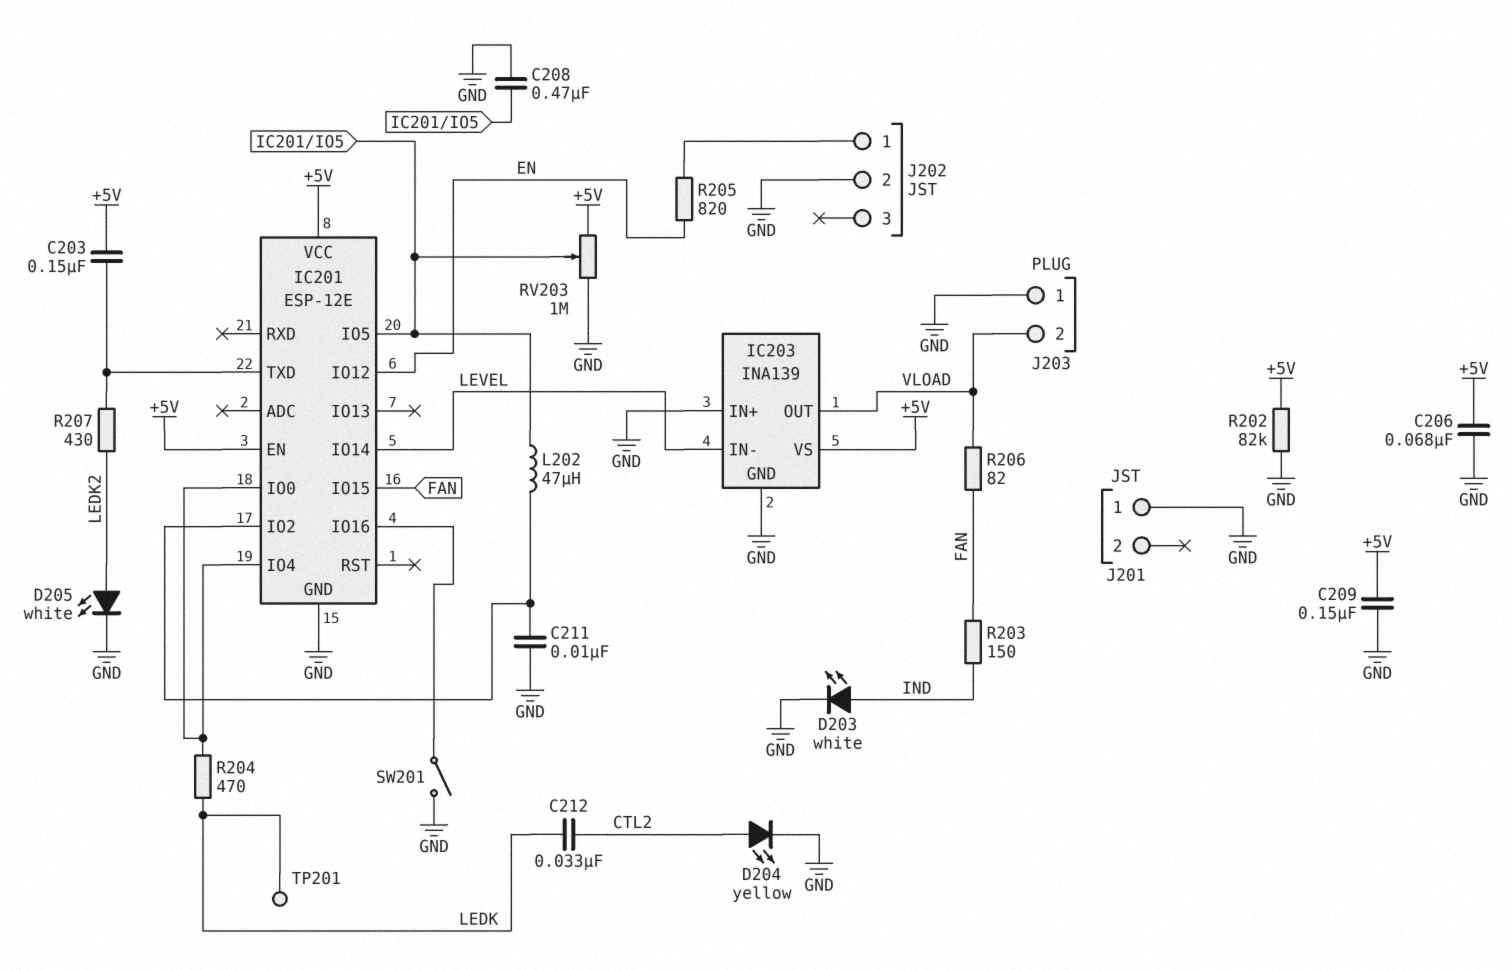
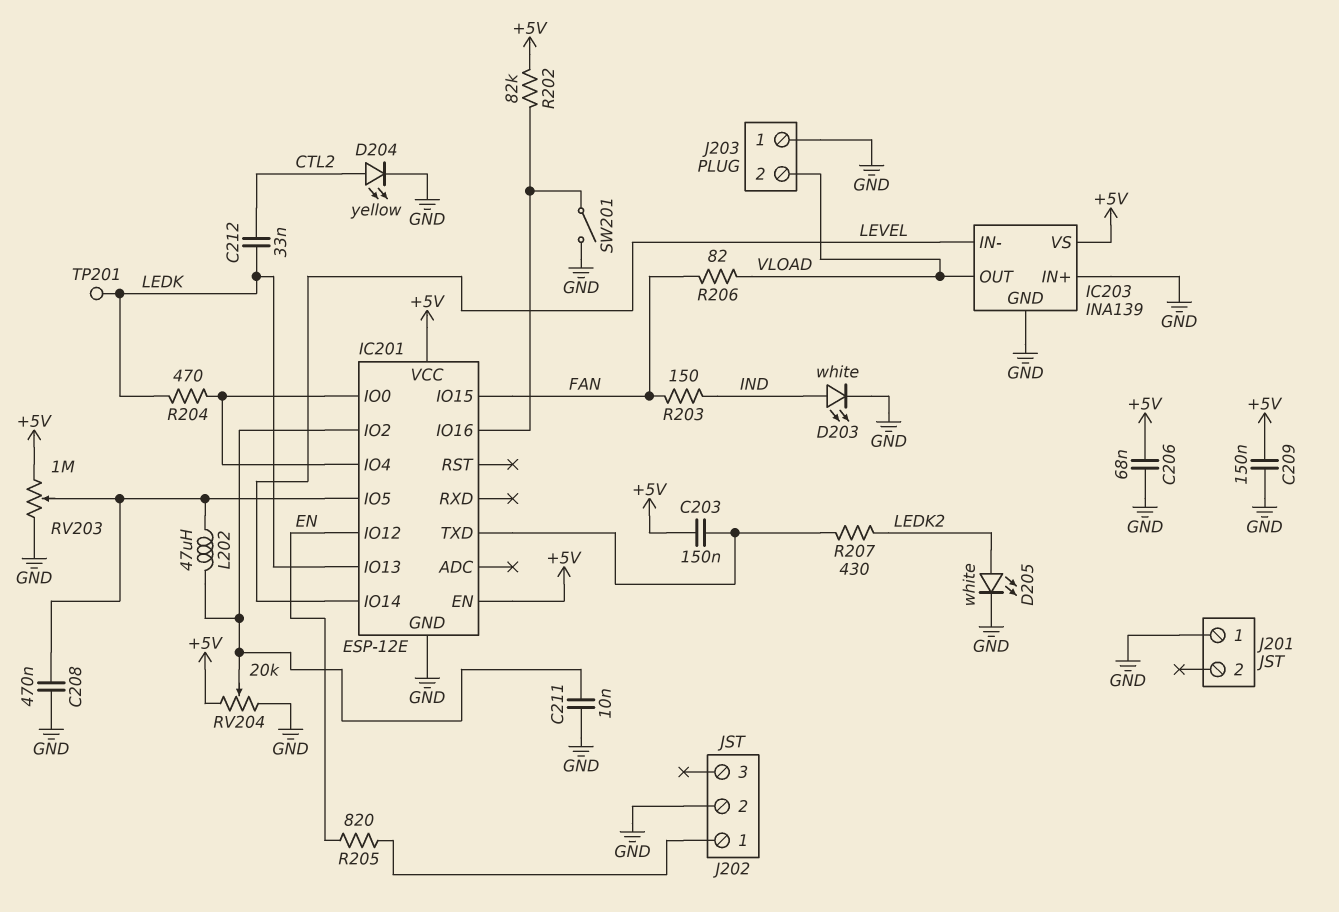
IC201 pin IO13: none -> LEDK
R202: 82k (+5V, GND) -> 82k (+5V, IC201/IO16)
RV204: none -> 20k (+5V, GND, wiper IC201/IO2)

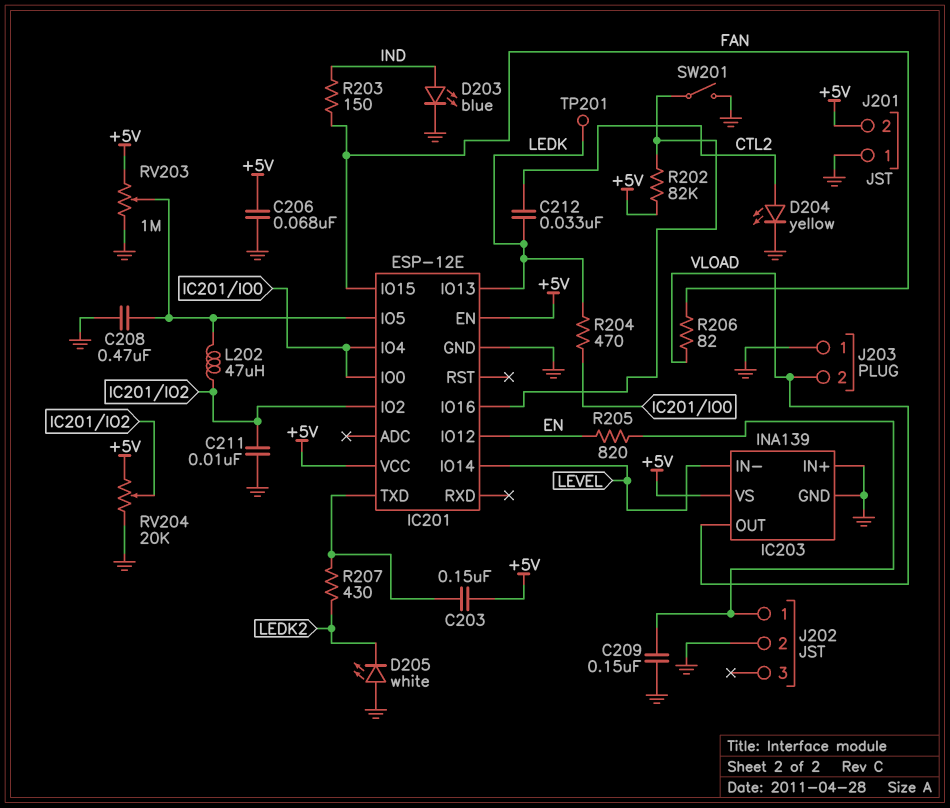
C209: 150nF (+5V, GND) -> 150nF (GND, J202/1)
D203: LED white (A IND, K GND) -> LED blue (A IND, K GND)
D205: LED white (A LEDK2, K GND) -> LED white (A GND, K LEDK2)
J201 pin 2: none -> +5V

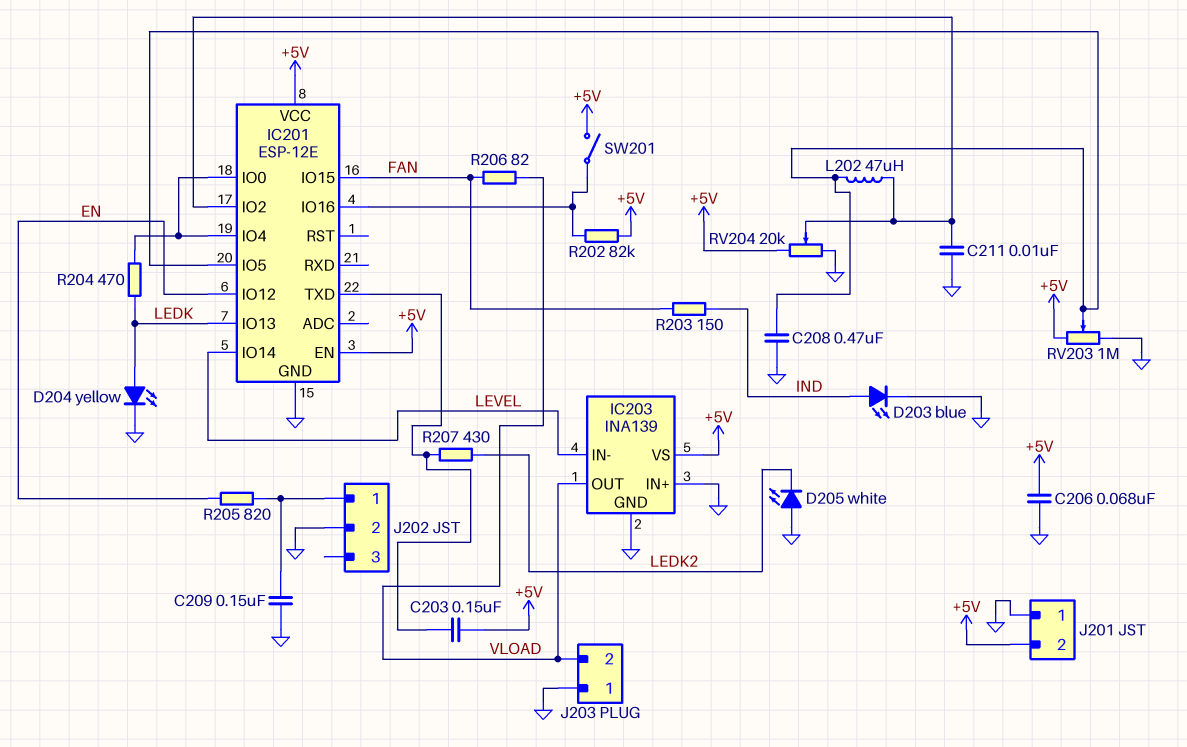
C212: 33nF (CTL2, LEDK) -> none
D204: LED yellow (A CTL2, K GND) -> LED yellow (A LEDK, K GND)
SW201: switch (GND, IC201/IO16) -> switch (+5V, IC201/IO16)
TP201: test point (LEDK) -> none

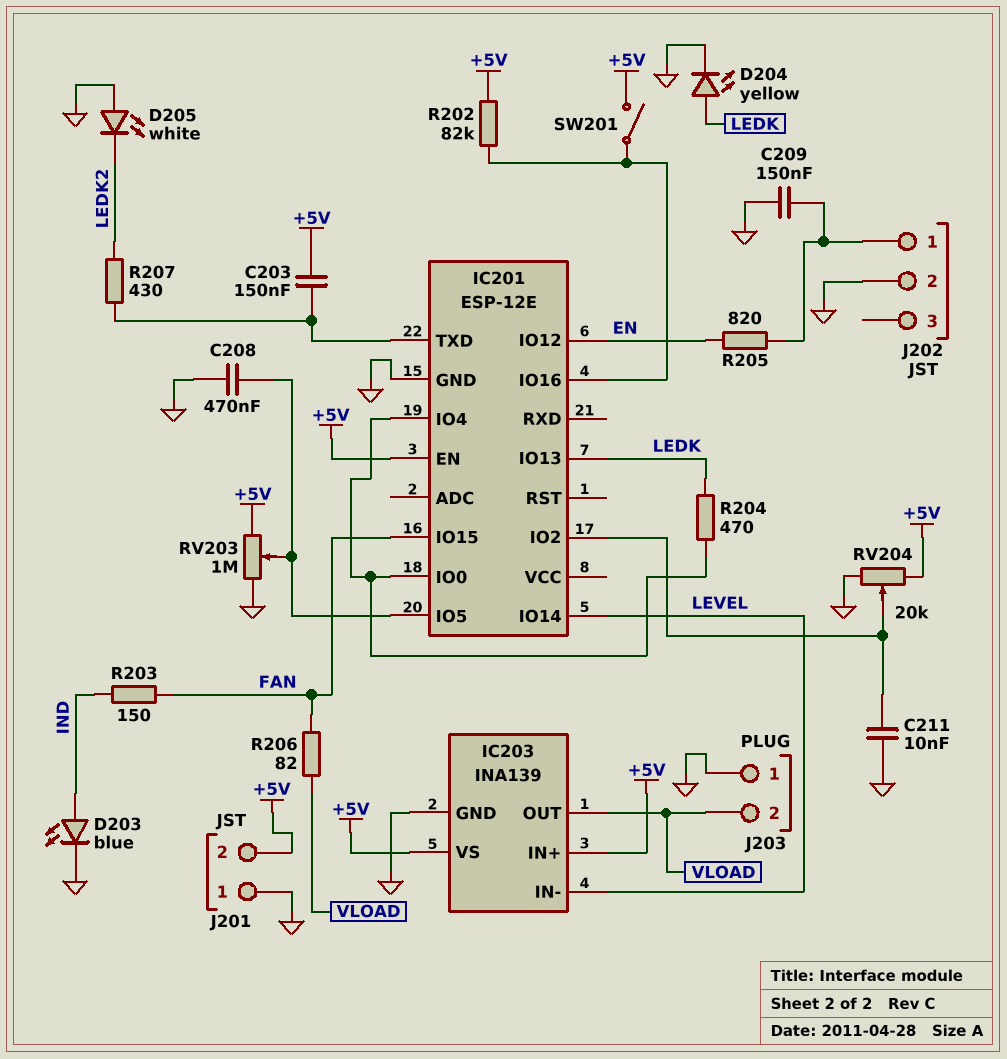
C206: 68nF (+5V, GND) -> none
IC201 pin VCC: +5V -> none
IC203 pin IN+: GND -> +5V
L202: 47uH (IC201/IO2, IC201/IO5) -> none

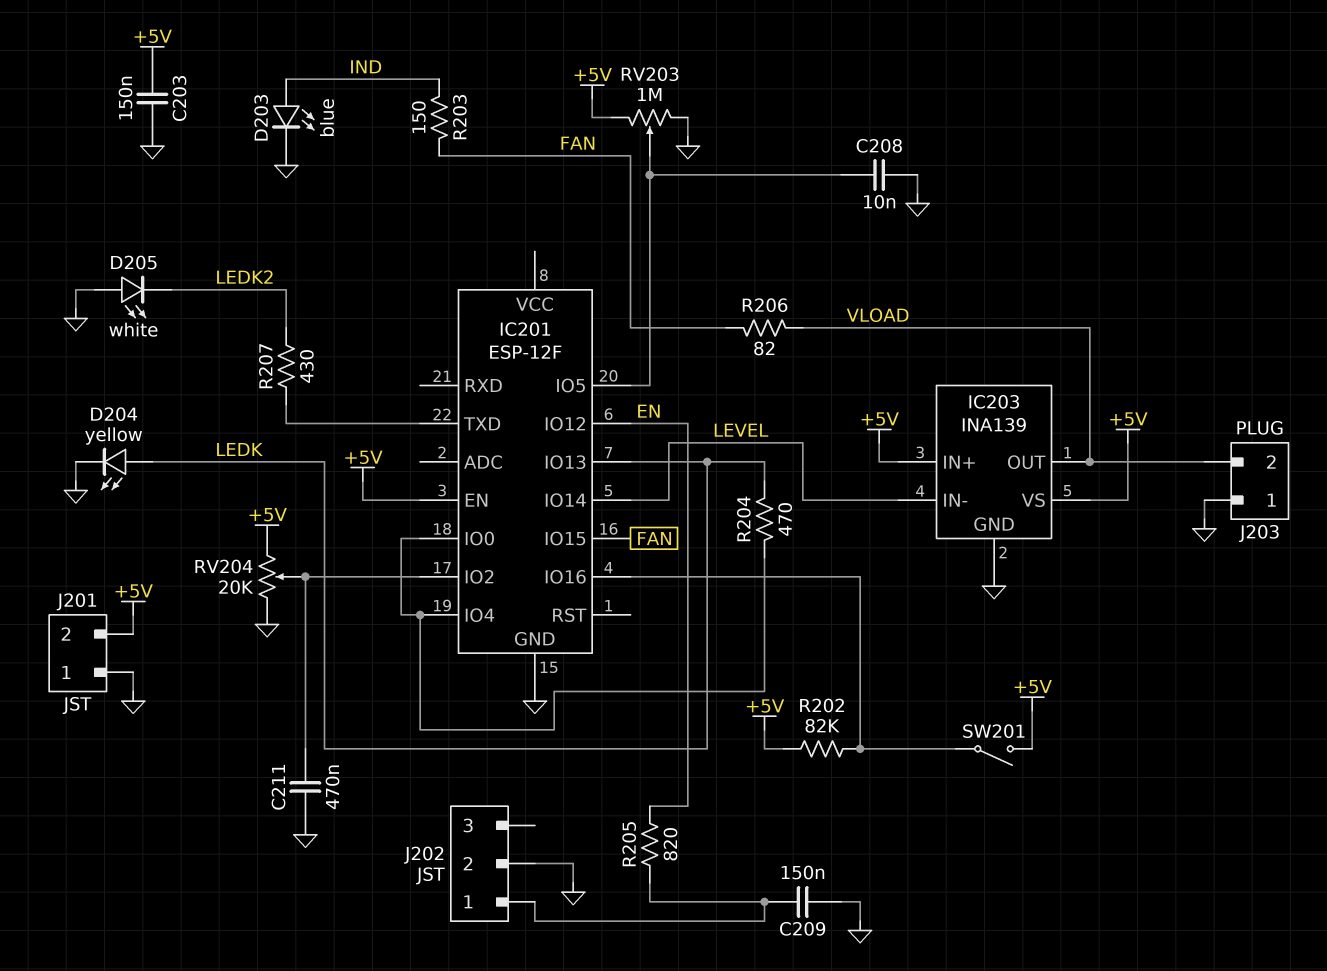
C203: 150nF (+5V, IC201/TXD) -> 150nF (+5V, GND)
C208: 470nF (GND, IC201/IO5) -> 10nF (GND, IC201/IO5)
C211: 10nF (GND, IC201/IO2) -> 470nF (GND, IC201/IO2)
IC201: ESP-12E -> ESP-12F

